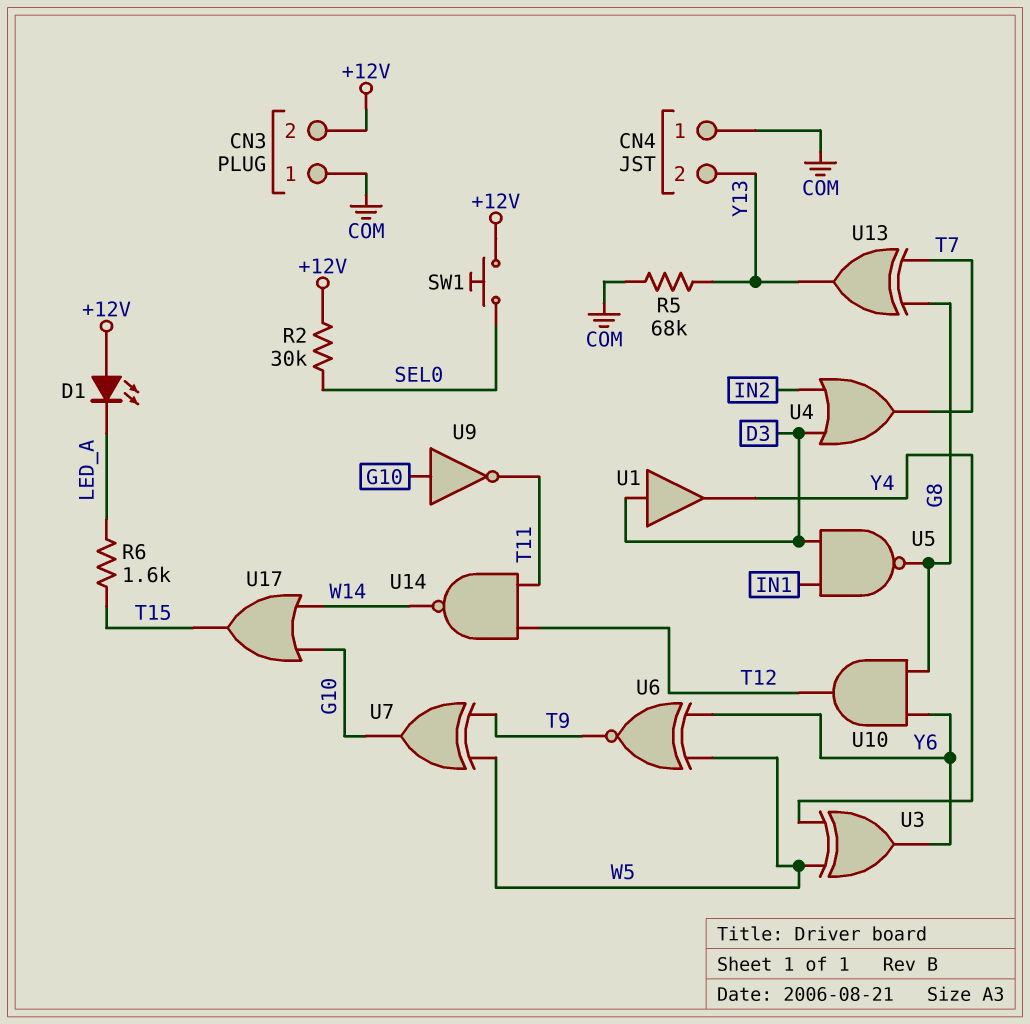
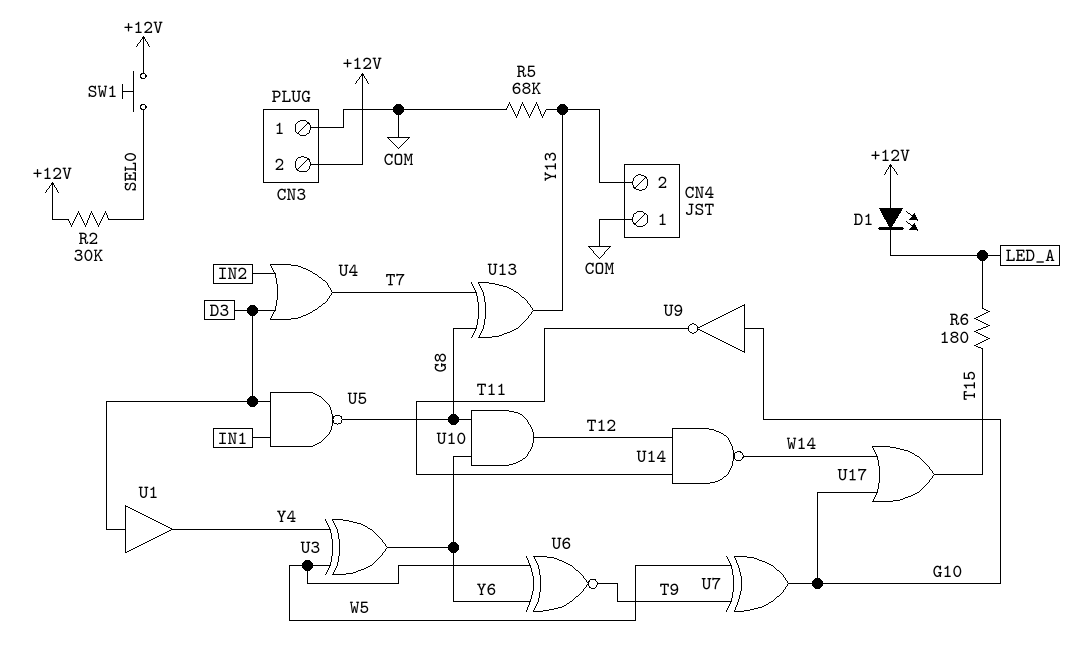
R6: 1.6k (LED_A, T15) -> 180 (LED_A, T15)

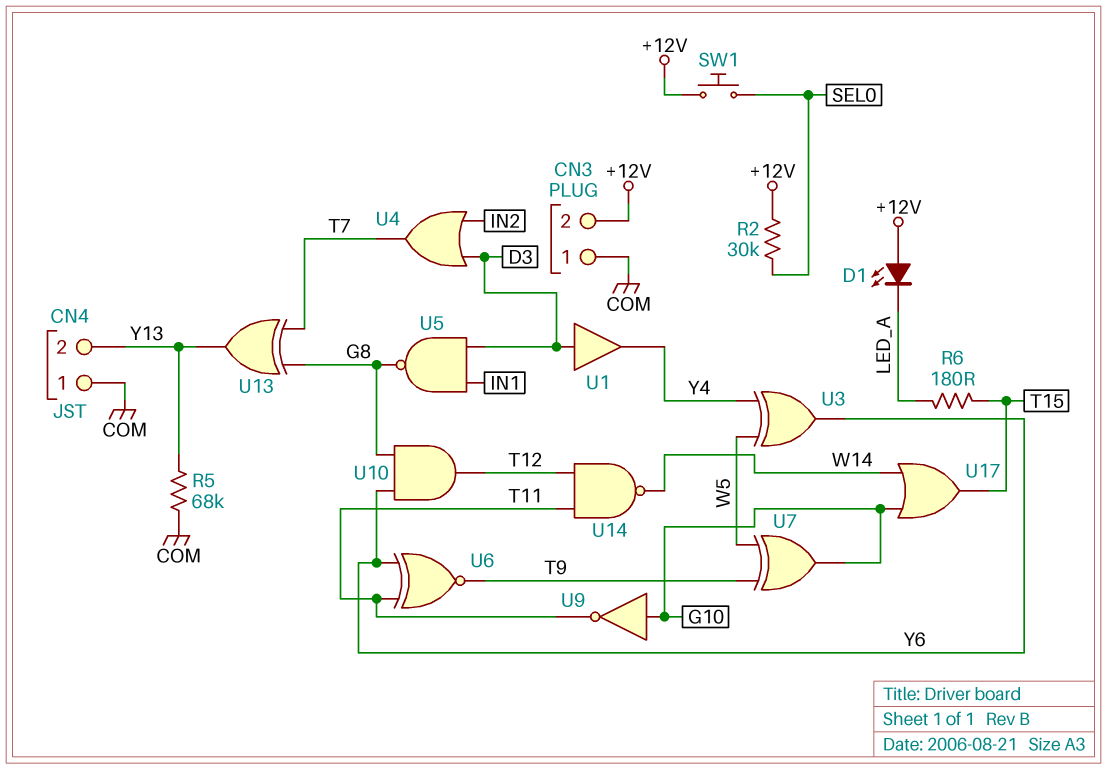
U6: XNOR (in W5, in Y6, out T9) -> XNOR (in T11, in Y6, out T9)

